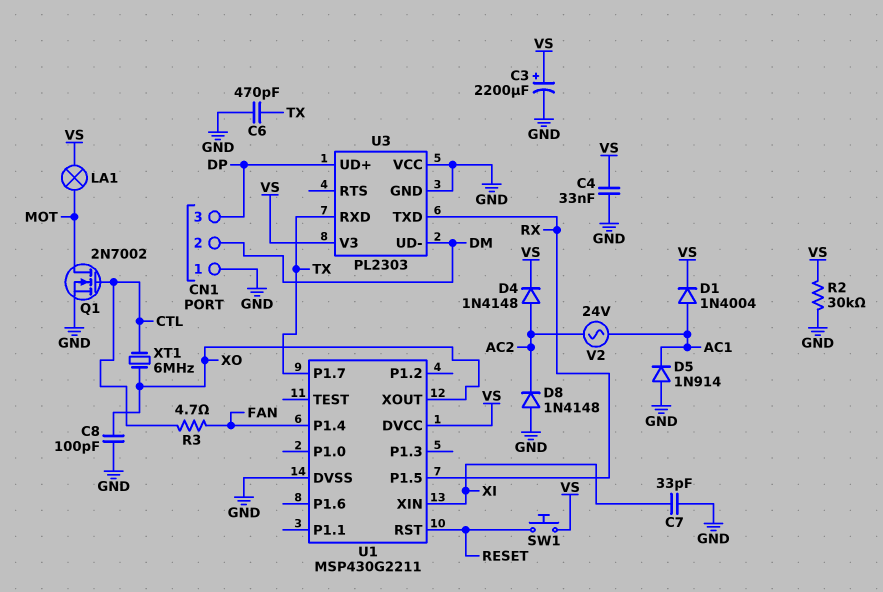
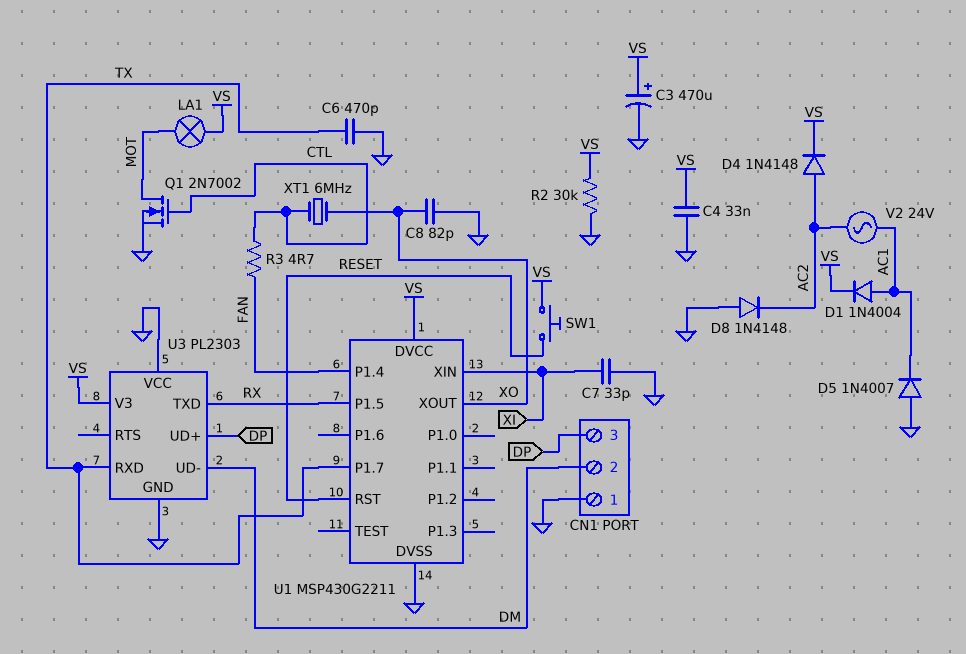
C3: 2200uF (plus VS, minus GND) -> 470uF (plus VS, minus GND)
C8: 100pF (GND, XO) -> 82pF (GND, XO)
D5: diode 1N914 (A GND, K AC1) -> diode 1N4007 (A GND, K AC1)

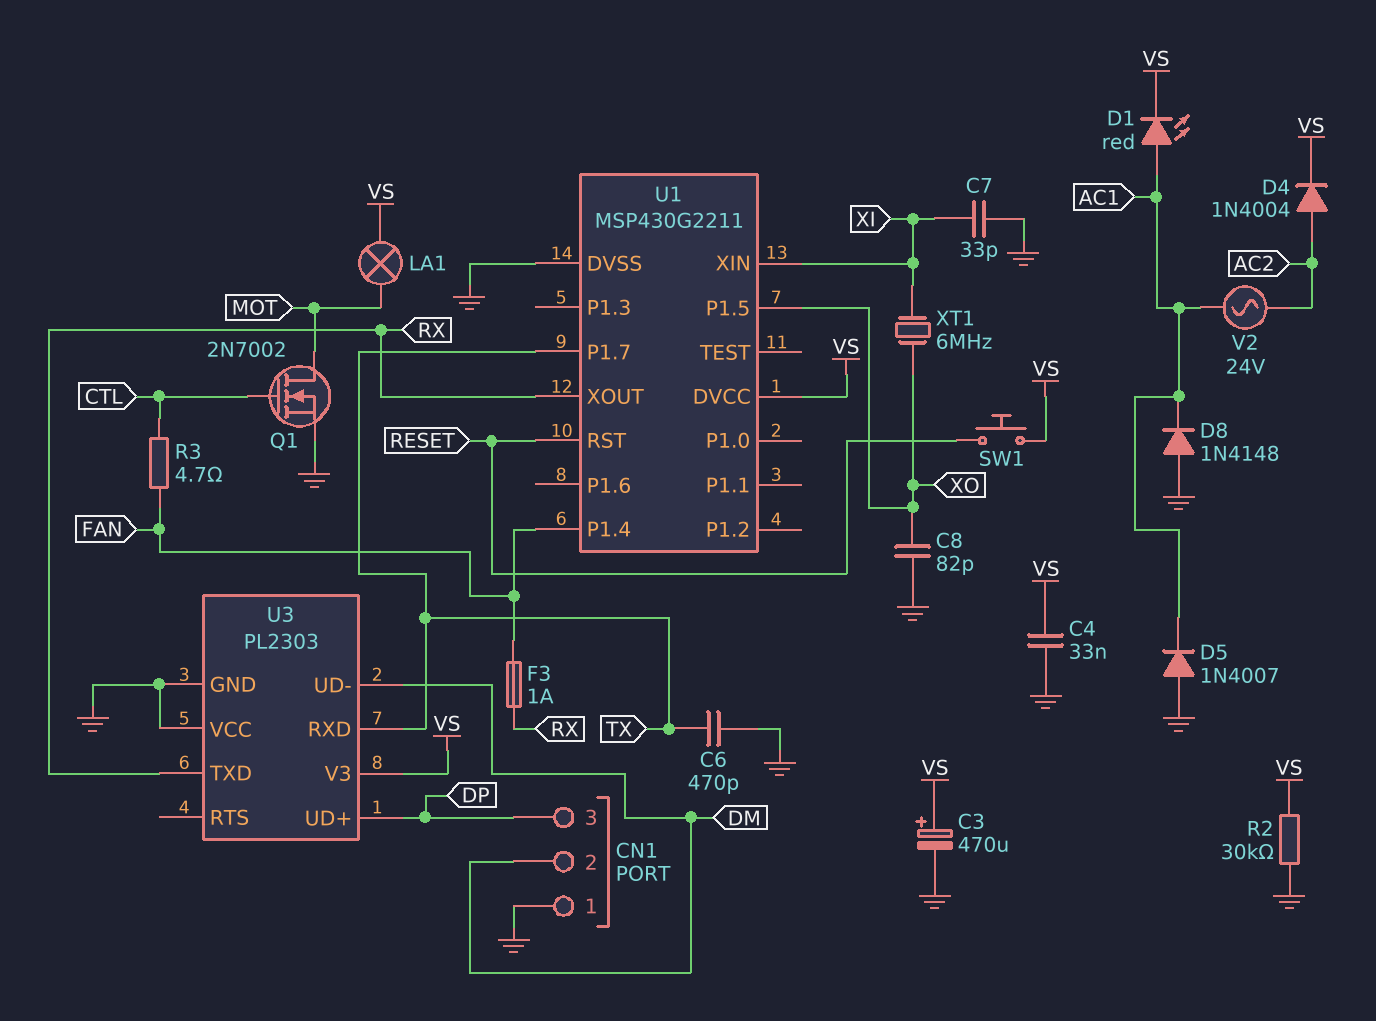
D1: diode 1N4004 (A AC1, K VS) -> LED red (A AC1, K VS)
D4: diode 1N4148 (A AC2, K VS) -> diode 1N4004 (A AC2, K VS)
D8: diode 1N4148 (A GND, K AC2) -> diode 1N4148 (A GND, K AC1)
F3: none -> 1A (FAN, RX)
U1 pin P1.5: RX -> XO
U1 pin XOUT: XO -> RX
XT1: 6MHz (CTL, XO) -> 6MHz (XI, XO)

